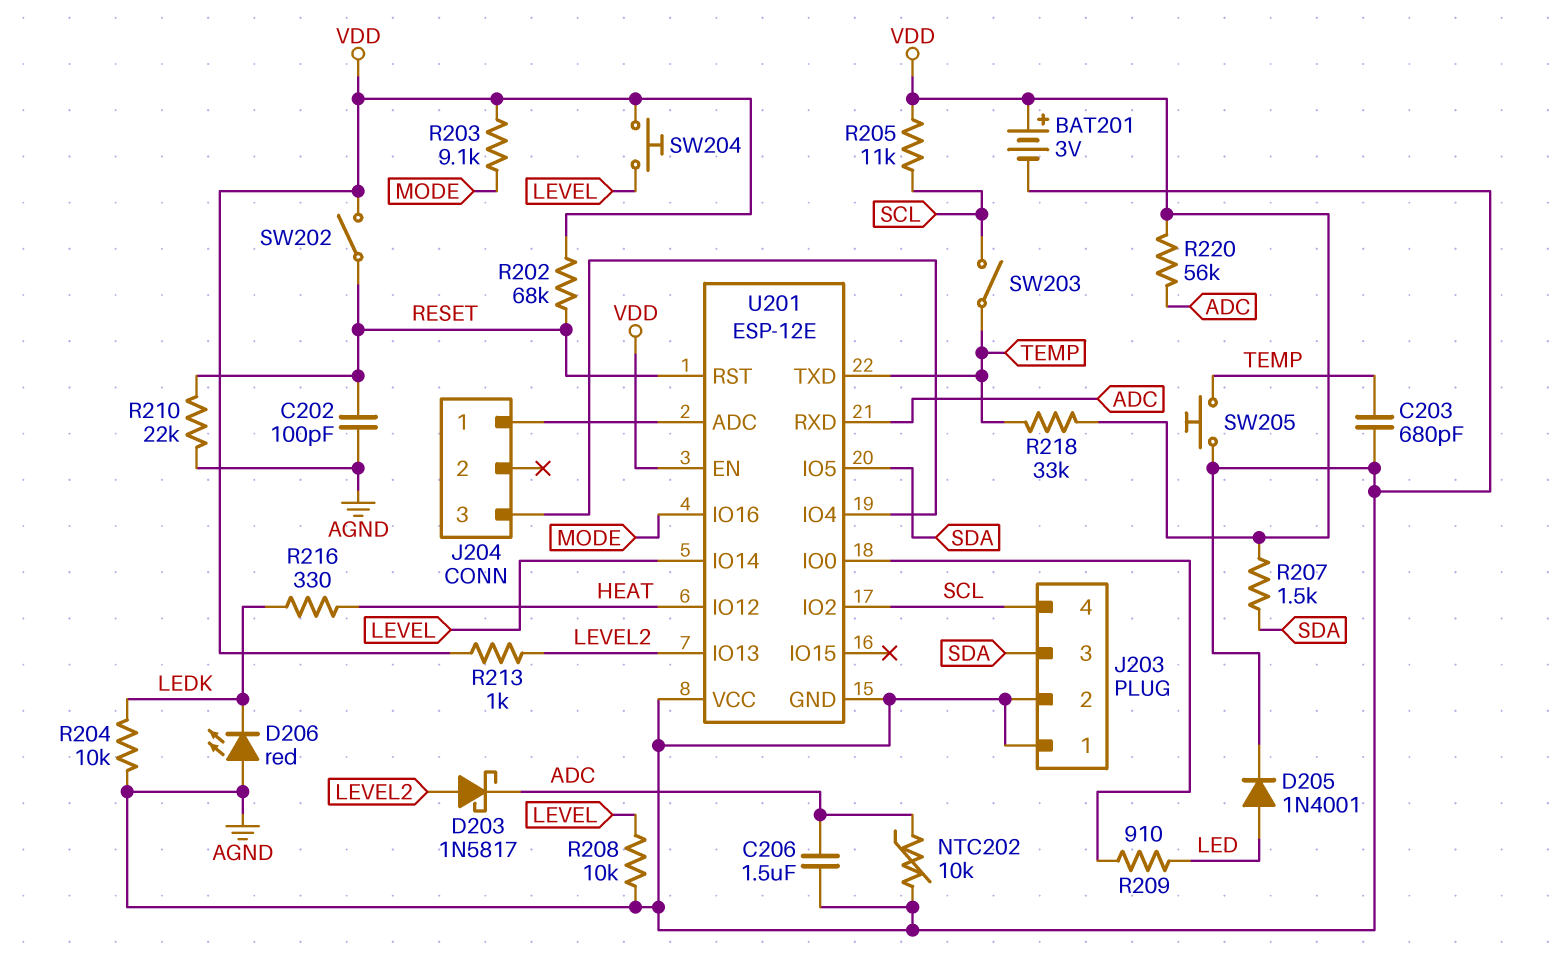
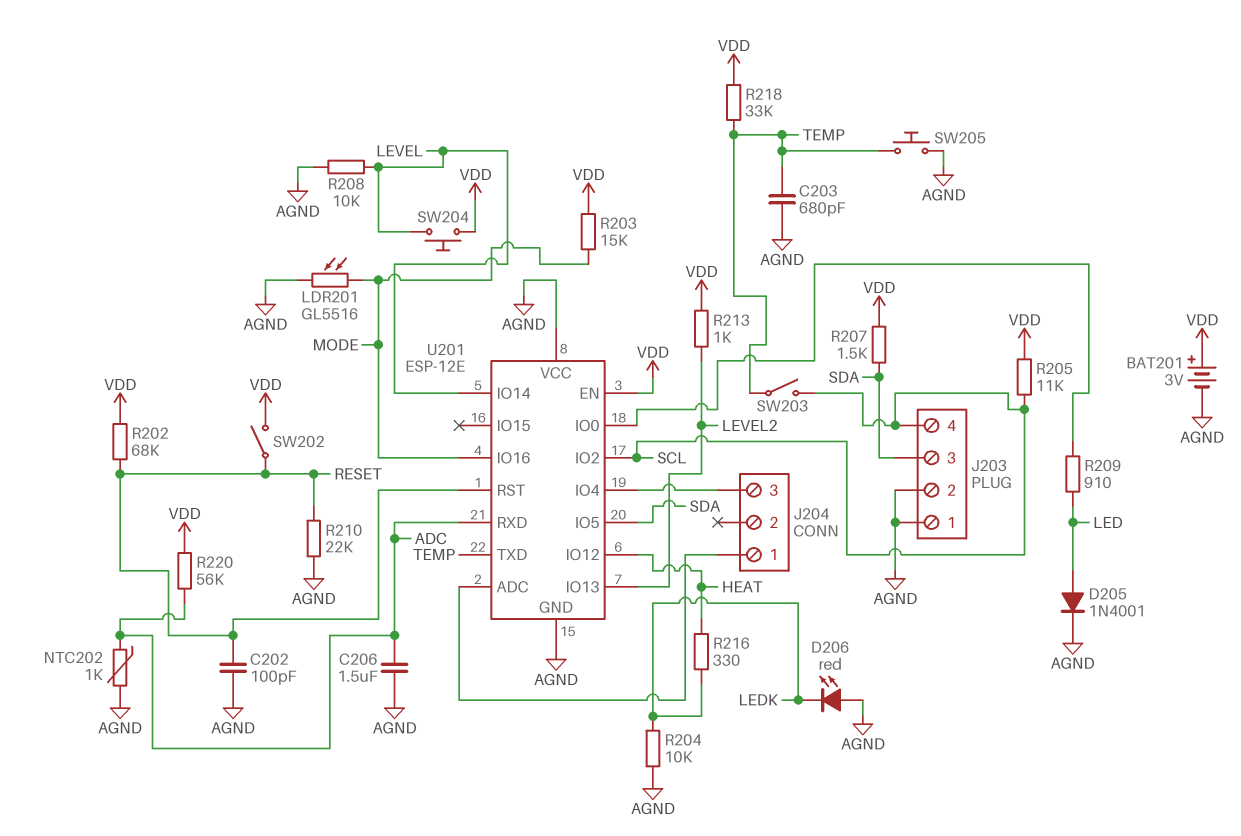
D203: schottky 1N5817 (A LEVEL2, K ADC) -> none
LDR201: none -> GL5516 (AGND, MODE)
NTC202: 10k (ADC, AGND) -> 1k (ADC, AGND)
R203: 9.1k (MODE, VDD) -> 15k (MODE, VDD)

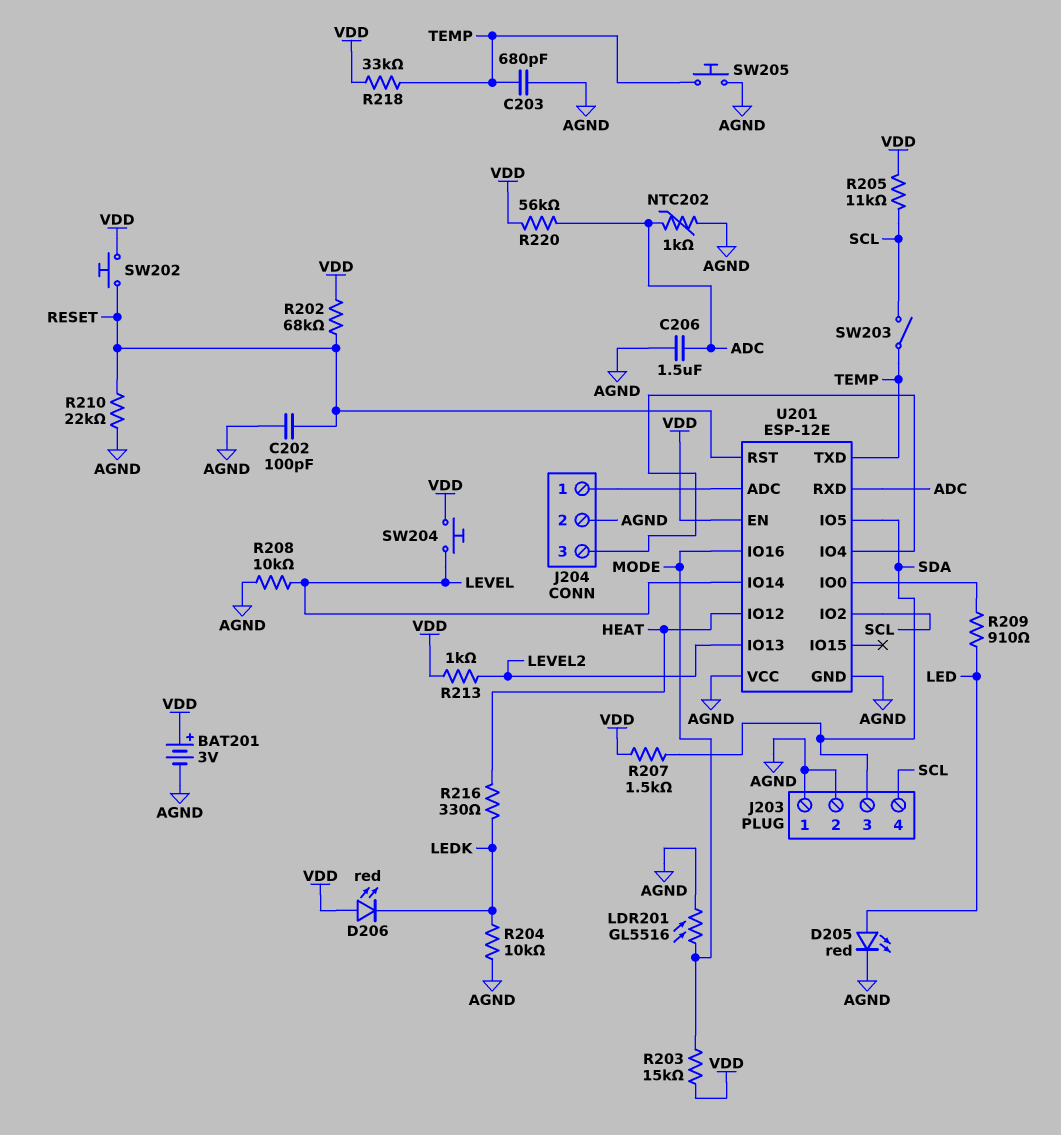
D205: diode 1N4001 (A LED, K AGND) -> LED red (A LED, K AGND)
D206: LED red (A AGND, K LEDK) -> LED red (A VDD, K LEDK)
J204 pin 2: none -> AGND
SW202: switch (RESET, VDD) -> button (RESET, VDD)

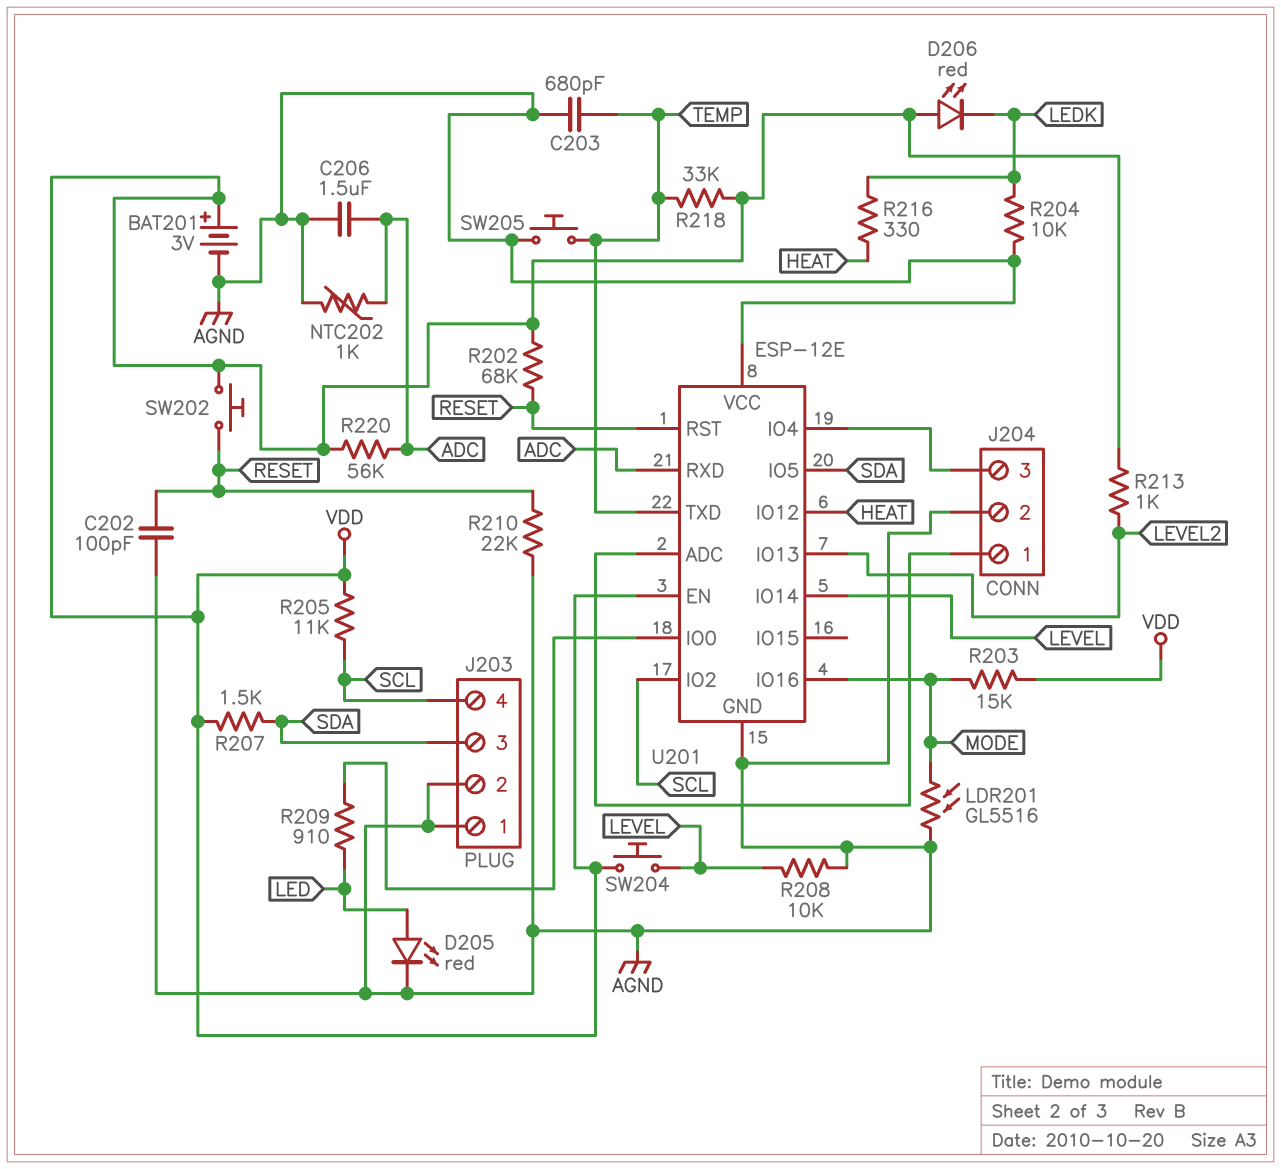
SW203: switch (SCL, TEMP) -> none

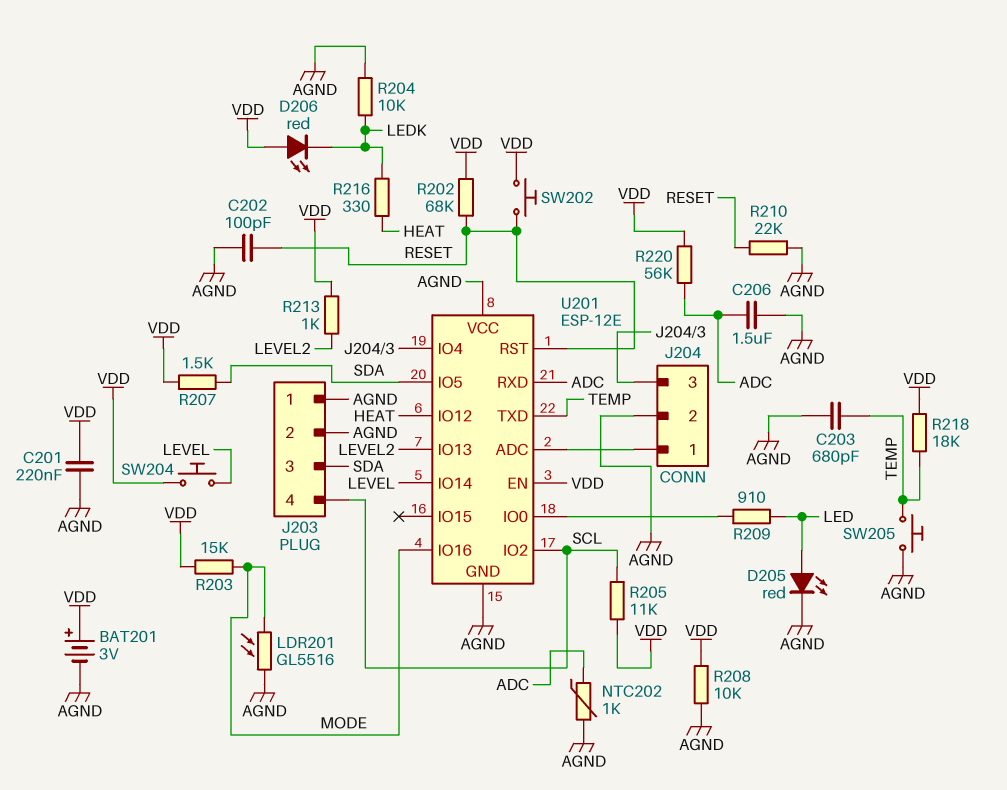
C201: none -> 220nF (AGND, VDD)
R208: 10k (AGND, LEVEL) -> 10k (AGND, VDD)
R218: 33k (TEMP, VDD) -> 18k (TEMP, VDD)

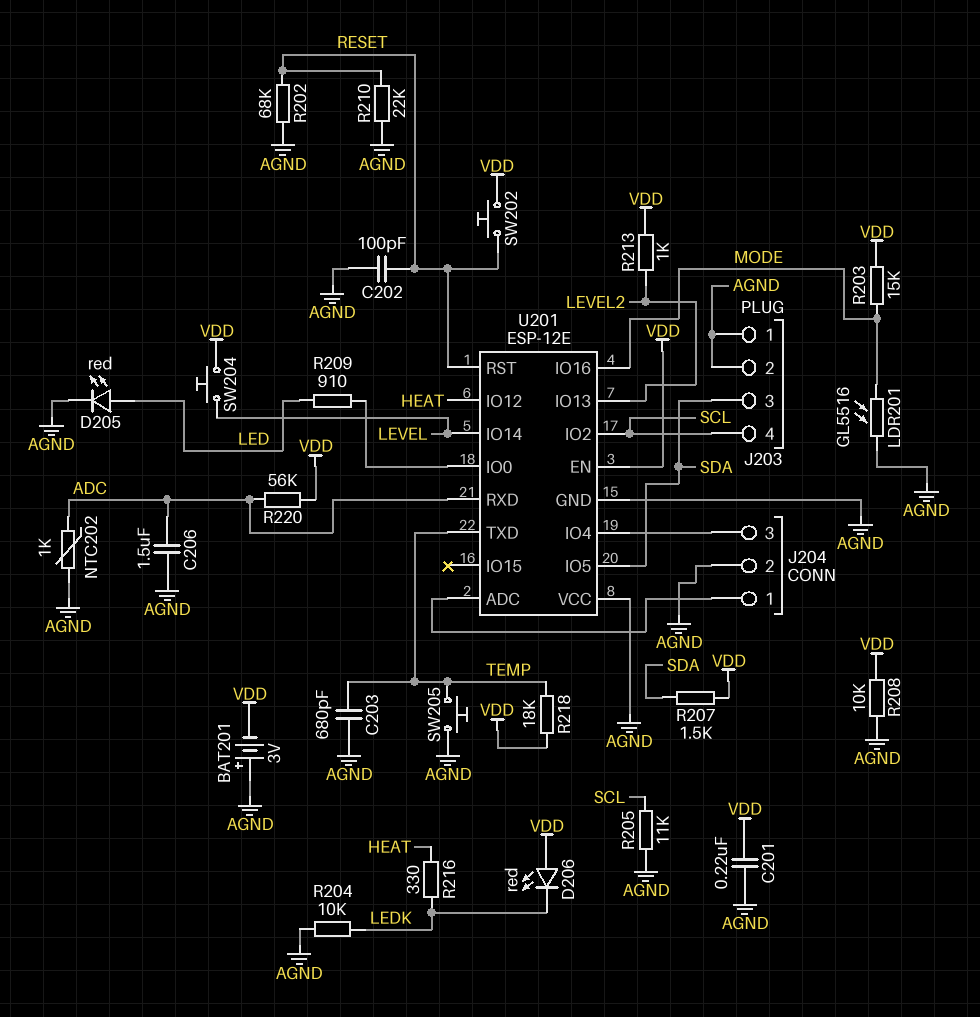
BAT201: 3V (plus VDD, minus AGND) -> 3V (plus AGND, minus VDD)
R202: 68k (RESET, VDD) -> 68k (AGND, RESET)
R205: 11k (SCL, VDD) -> 11k (AGND, SCL)

